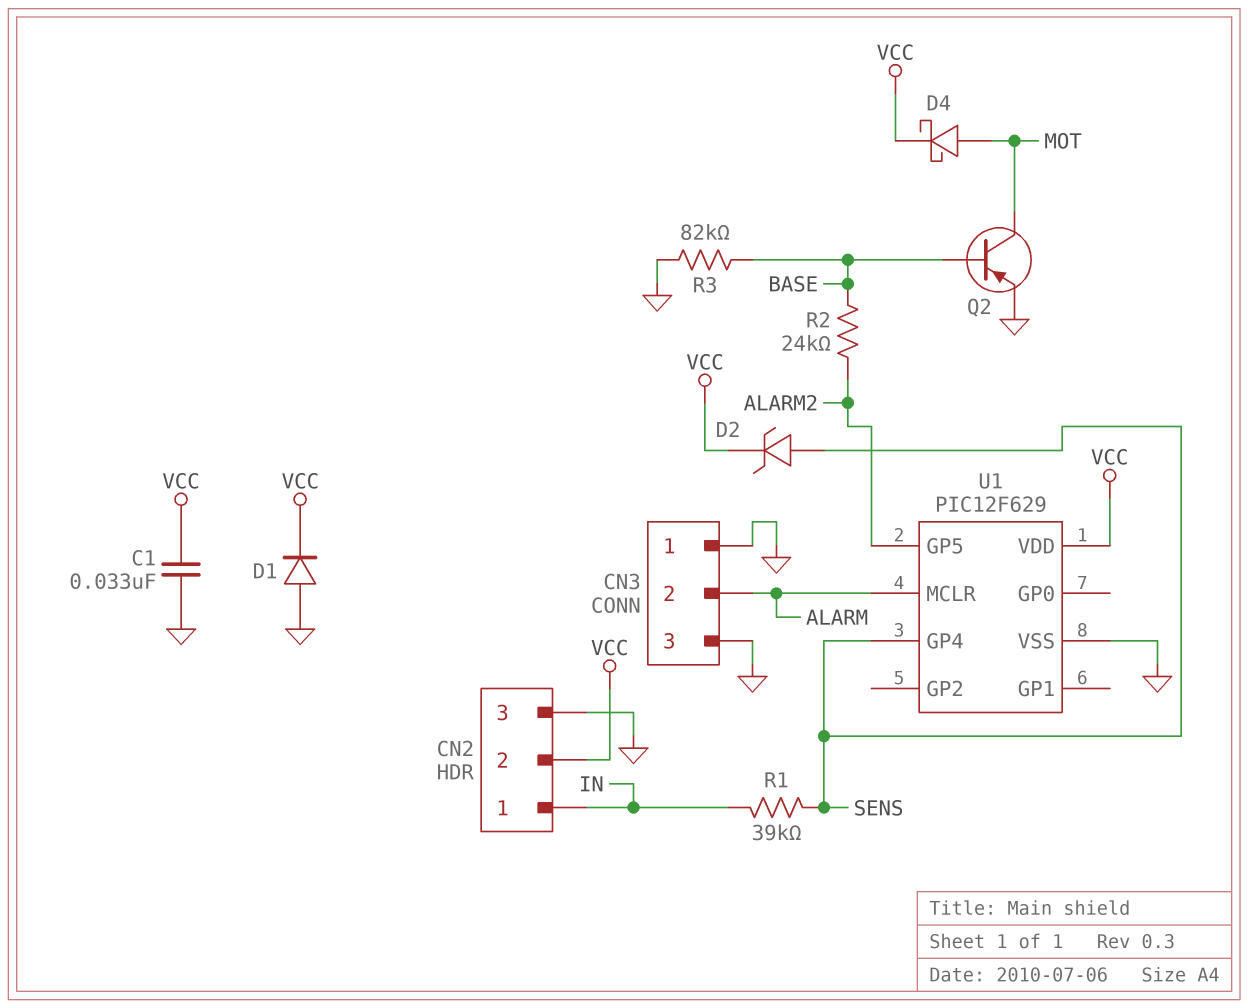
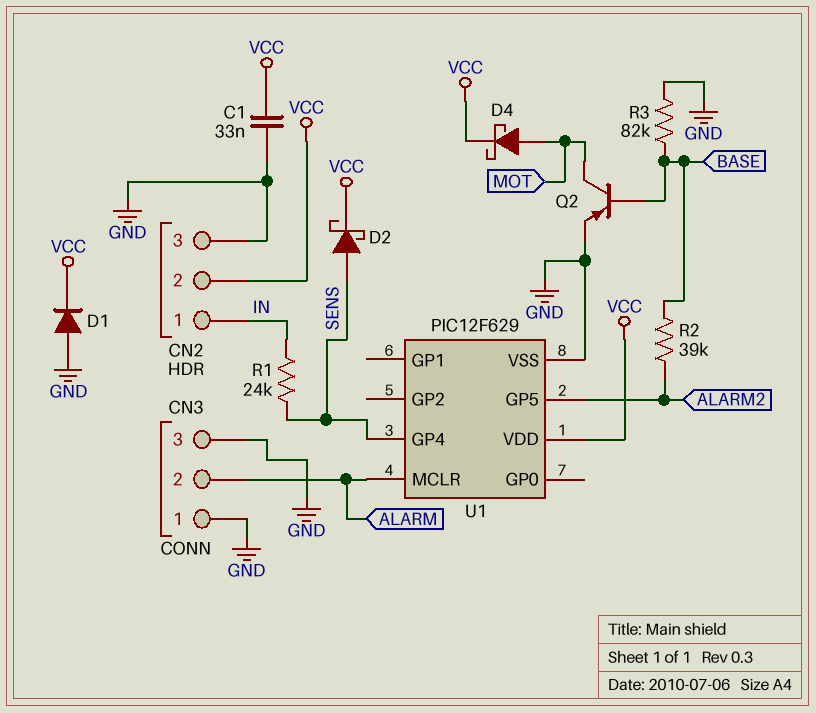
D2: zener (A SENS, K VCC) -> schottky (A SENS, K VCC)
R1: 39k (IN, SENS) -> 24k (IN, SENS)
R2: 24k (ALARM2, BASE) -> 39k (ALARM2, BASE)

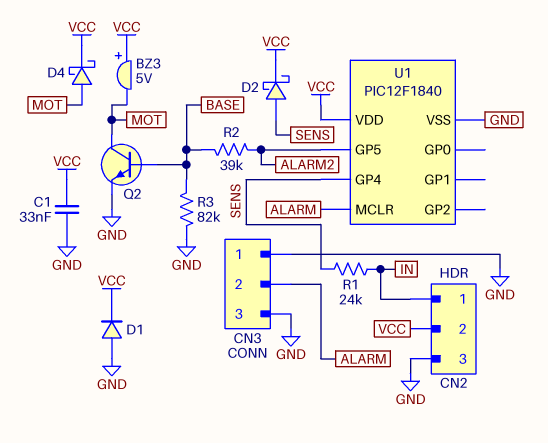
BZ3: none -> buzzer 5V (plus VCC, minus MOT)
Q2: PNP (B BASE, C MOT, E GND) -> NPN (B BASE, C MOT, E GND)
U1: PIC12F629 -> PIC12F1840

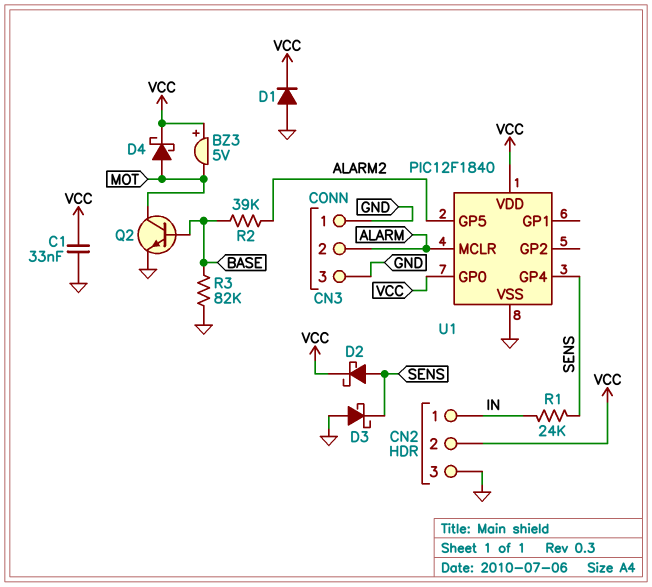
D3: none -> schottky (A GND, K SENS)
U1 pin GP0: none -> VCC

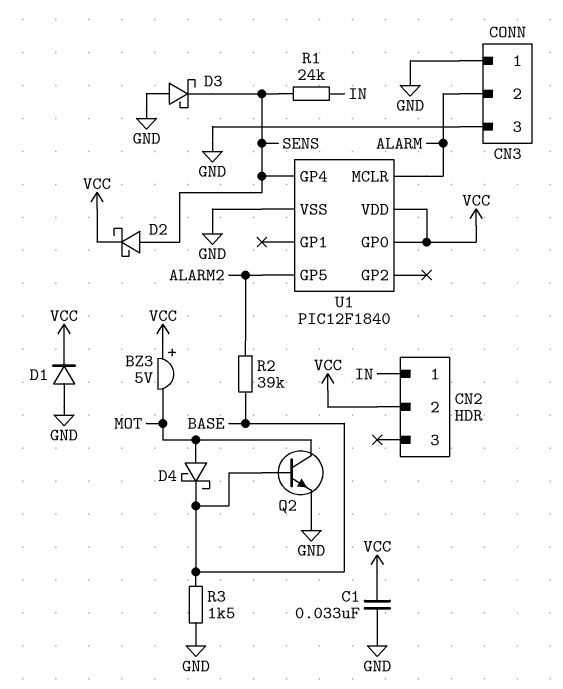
CN2 pin 3: GND -> none
D4: schottky (A MOT, K VCC) -> schottky (A MOT, K BASE)
R3: 82k (BASE, GND) -> 1.5k (BASE, GND)

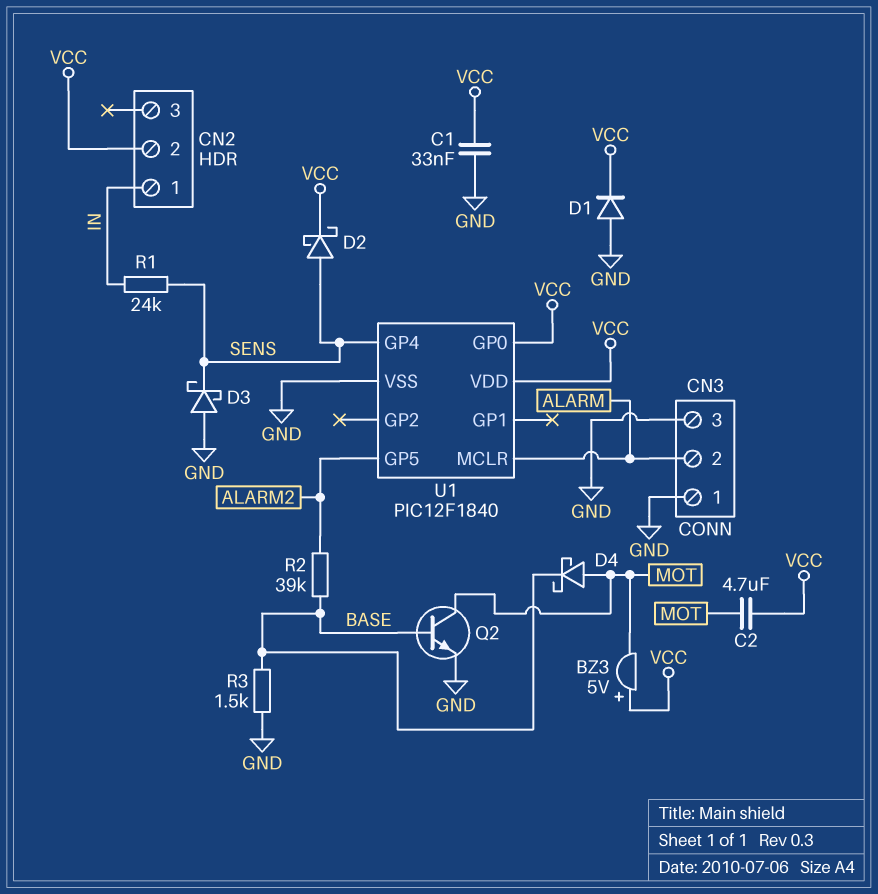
C2: none -> 4.7uF (MOT, VCC)

